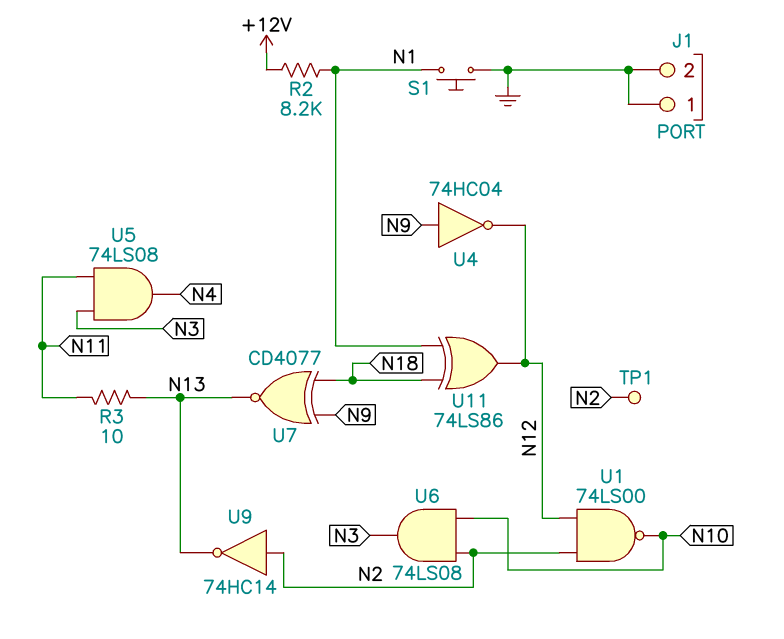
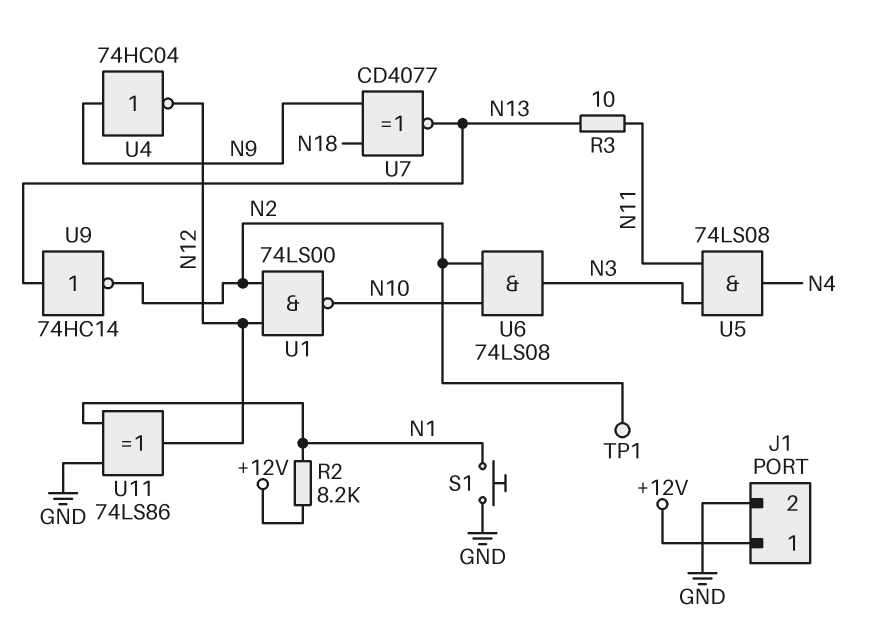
J1 pin 1: GND -> +12V
U9: NOT 74HC14 (in N2, out N13) -> NOT 74HC14 (in N13, out N2)
U11: XOR 74LS86 (in N1, in N18, out N12) -> XOR 74LS86 (in GND, in N1, out N12)

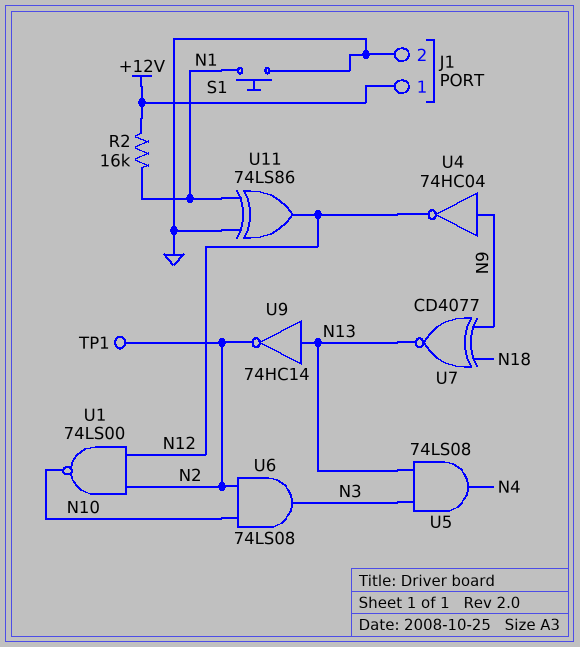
R2: 8.2k (+12V, N1) -> 16k (+12V, N1)
R3: 10 (N11, N13) -> none
U5: AND 74LS08 (in N3, in N11, out N4) -> AND 74LS08 (in N3, in N13, out N4)

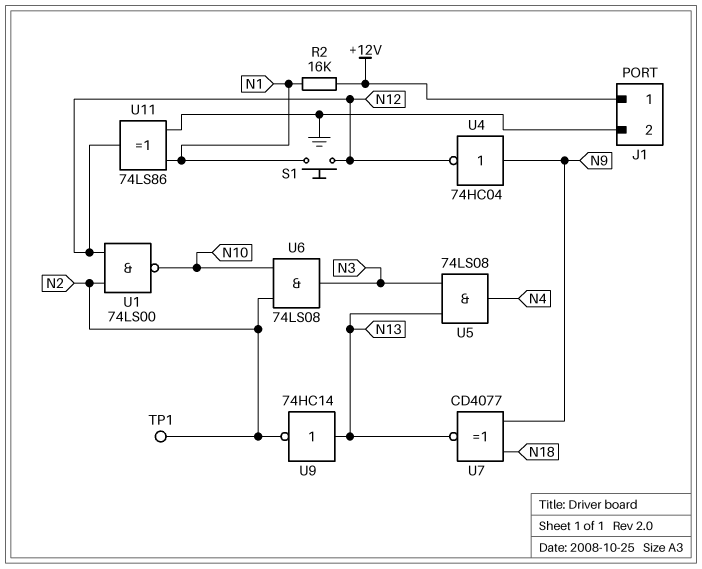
S1: button (GND, N1) -> button (N1, N12)

